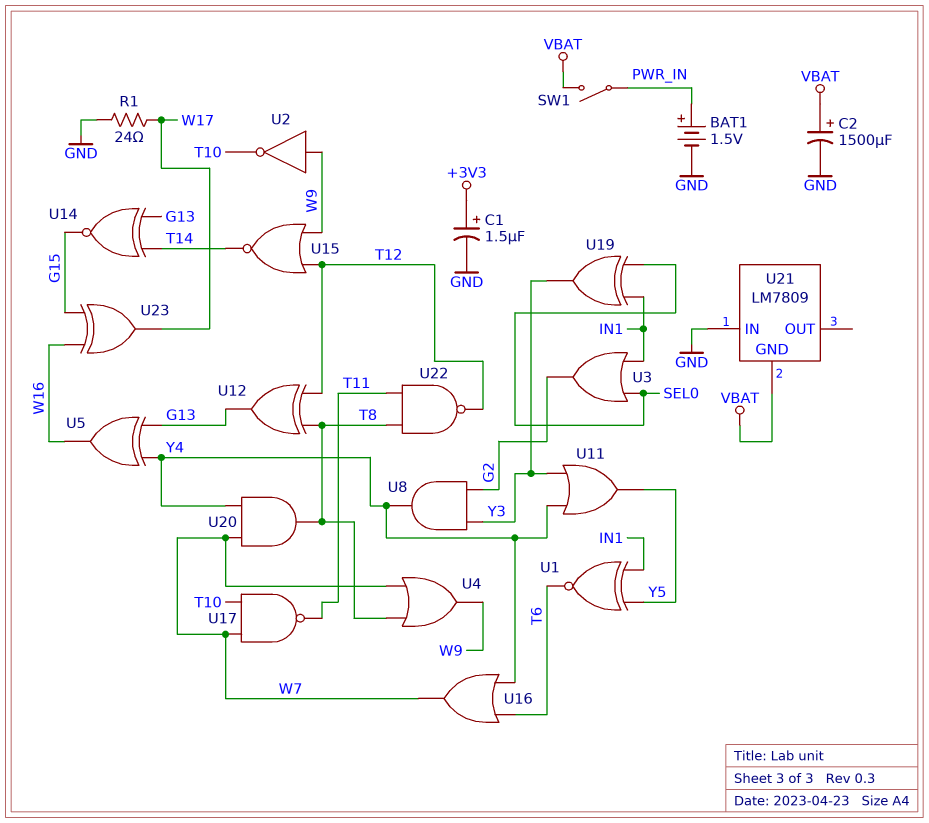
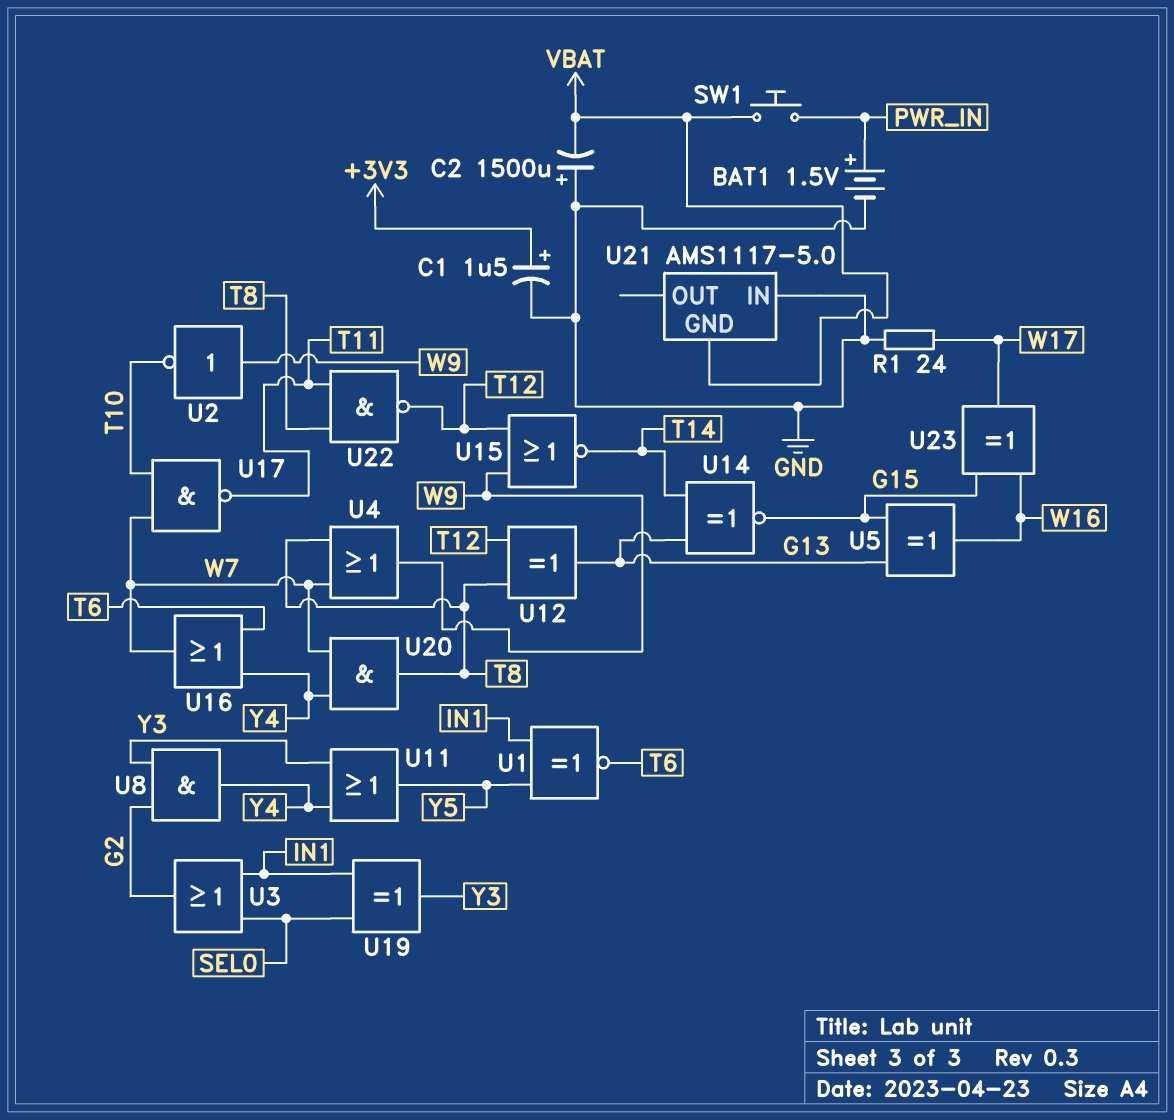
C2: 1500uF (plus VBAT, minus GND) -> 1500uF (plus GND, minus VBAT)
SW1: switch (PWR_IN, VBAT) -> button (PWR_IN, VBAT)
U5: XOR (in G13, in Y4, out W16) -> XOR (in G13, in G15, out W16)
U21: LM7809 -> AMS1117-5.0

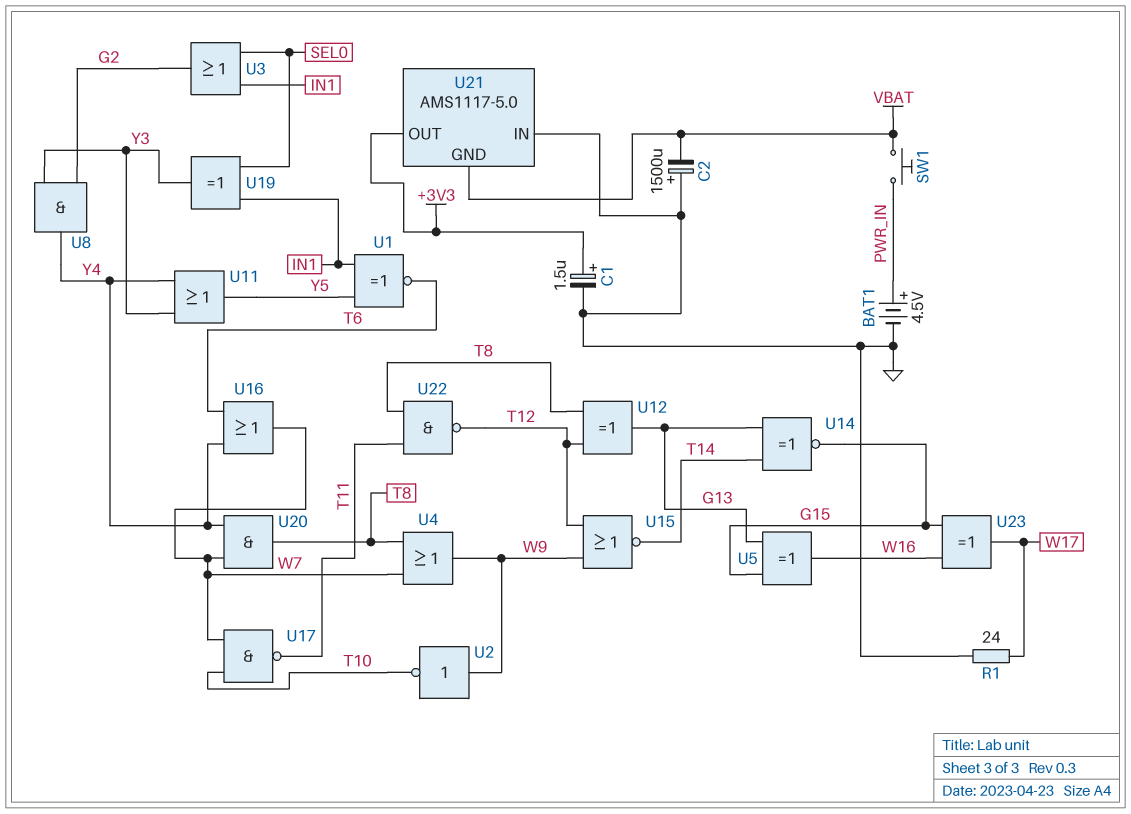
BAT1: 1.5V (plus PWR_IN, minus GND) -> 4.5V (plus PWR_IN, minus GND)
U21 pin OUT: none -> +3V3

